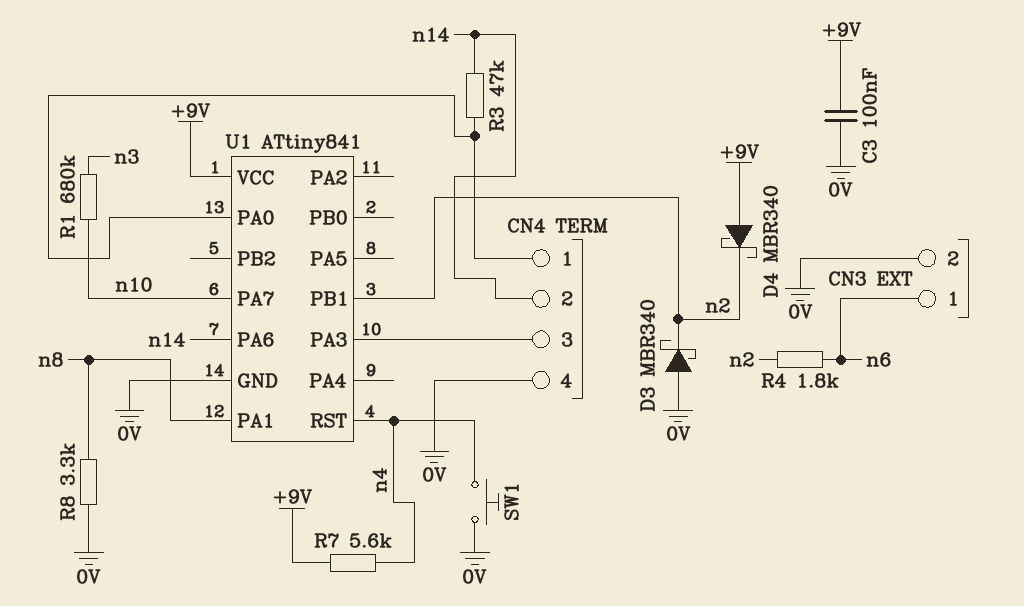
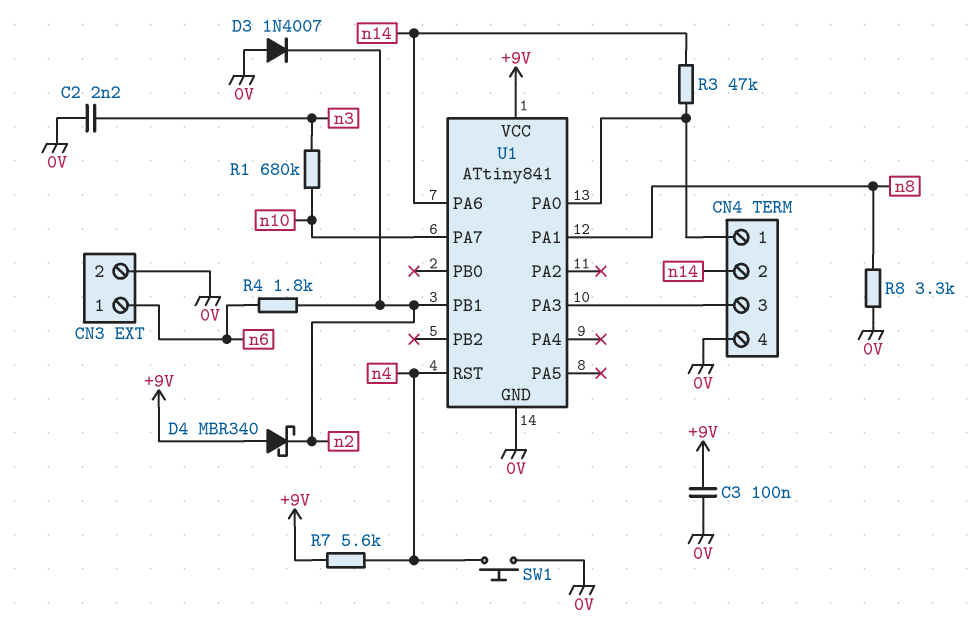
C2: none -> 2.2nF (0V, n3)
D3: schottky MBR340 (A 0V, K n2) -> diode 1N4007 (A 0V, K n2)

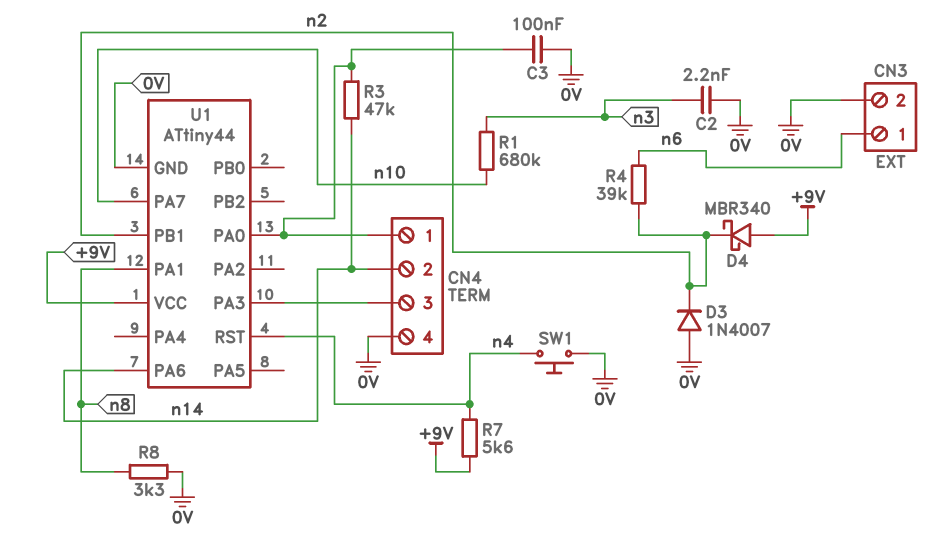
C3: 100nF (+9V, 0V) -> 100nF (0V, CN4/1)
R4: 1.8k (n2, n6) -> 39k (n2, n6)
U1: ATtiny841 -> ATtiny44

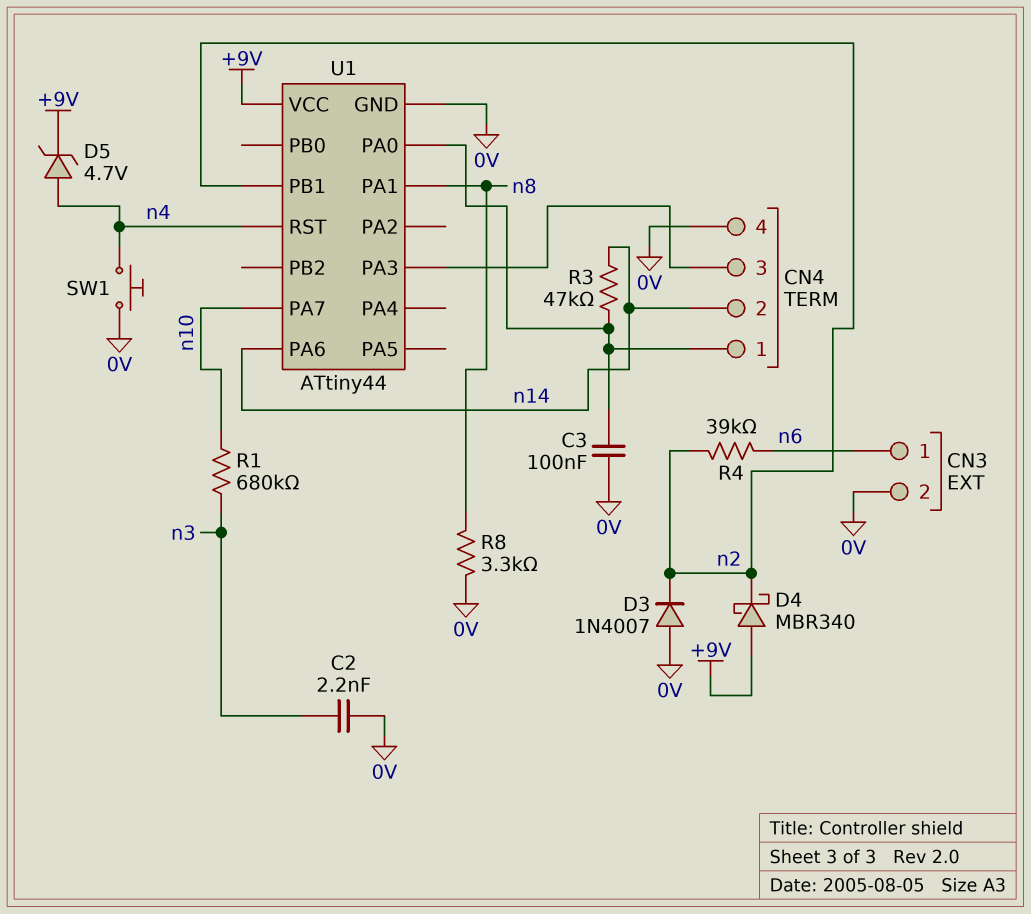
D5: none -> zener 4.7V (A n4, K +9V)
R7: 5.6k (+9V, n4) -> none

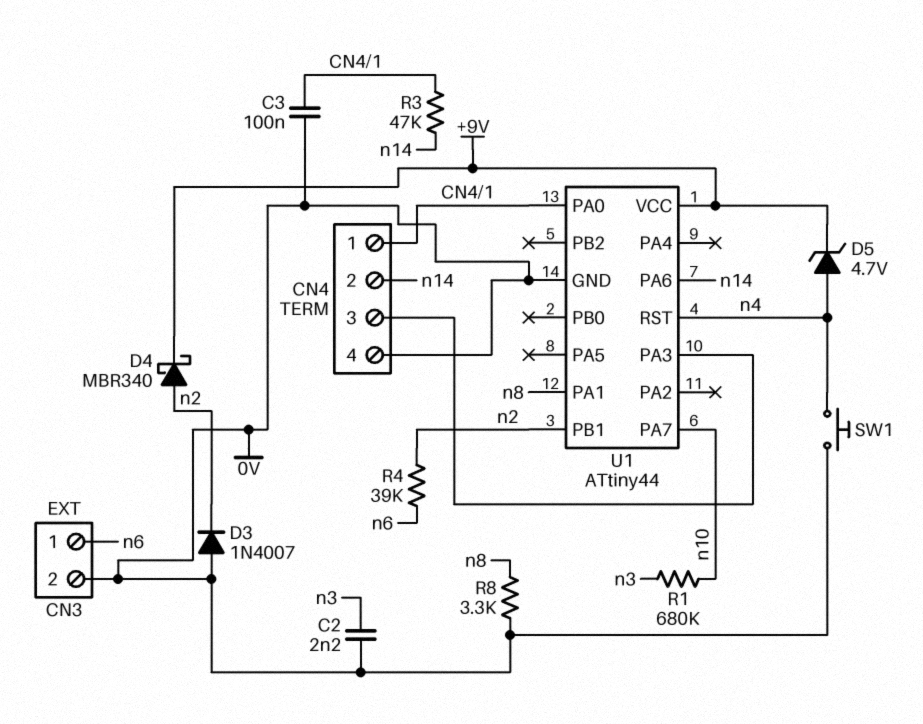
D4: schottky MBR340 (A +9V, K n2) -> schottky MBR340 (A n2, K +9V)

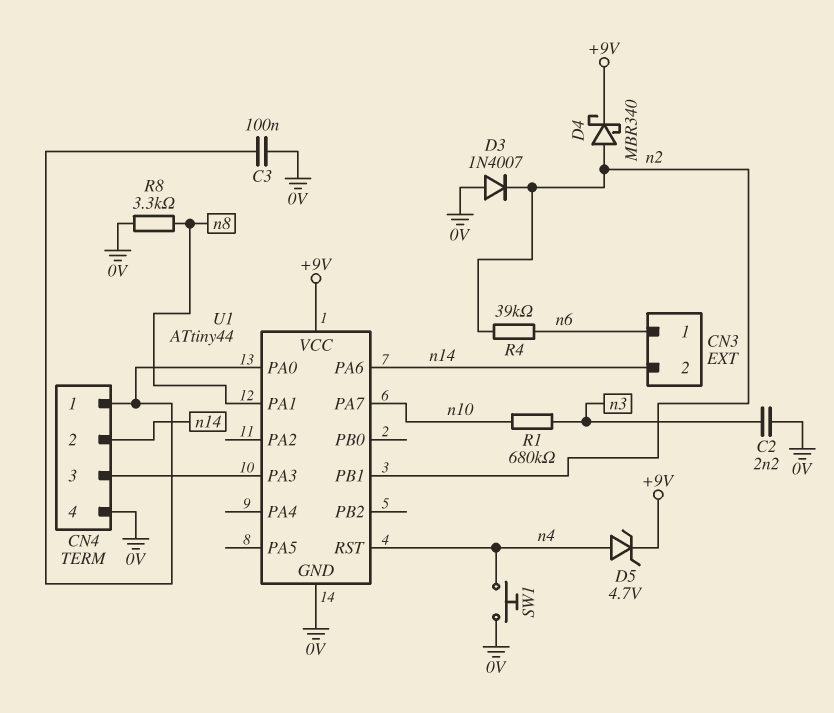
CN3 pin 2: 0V -> n14
R3: 47k (CN4/1, n14) -> none

